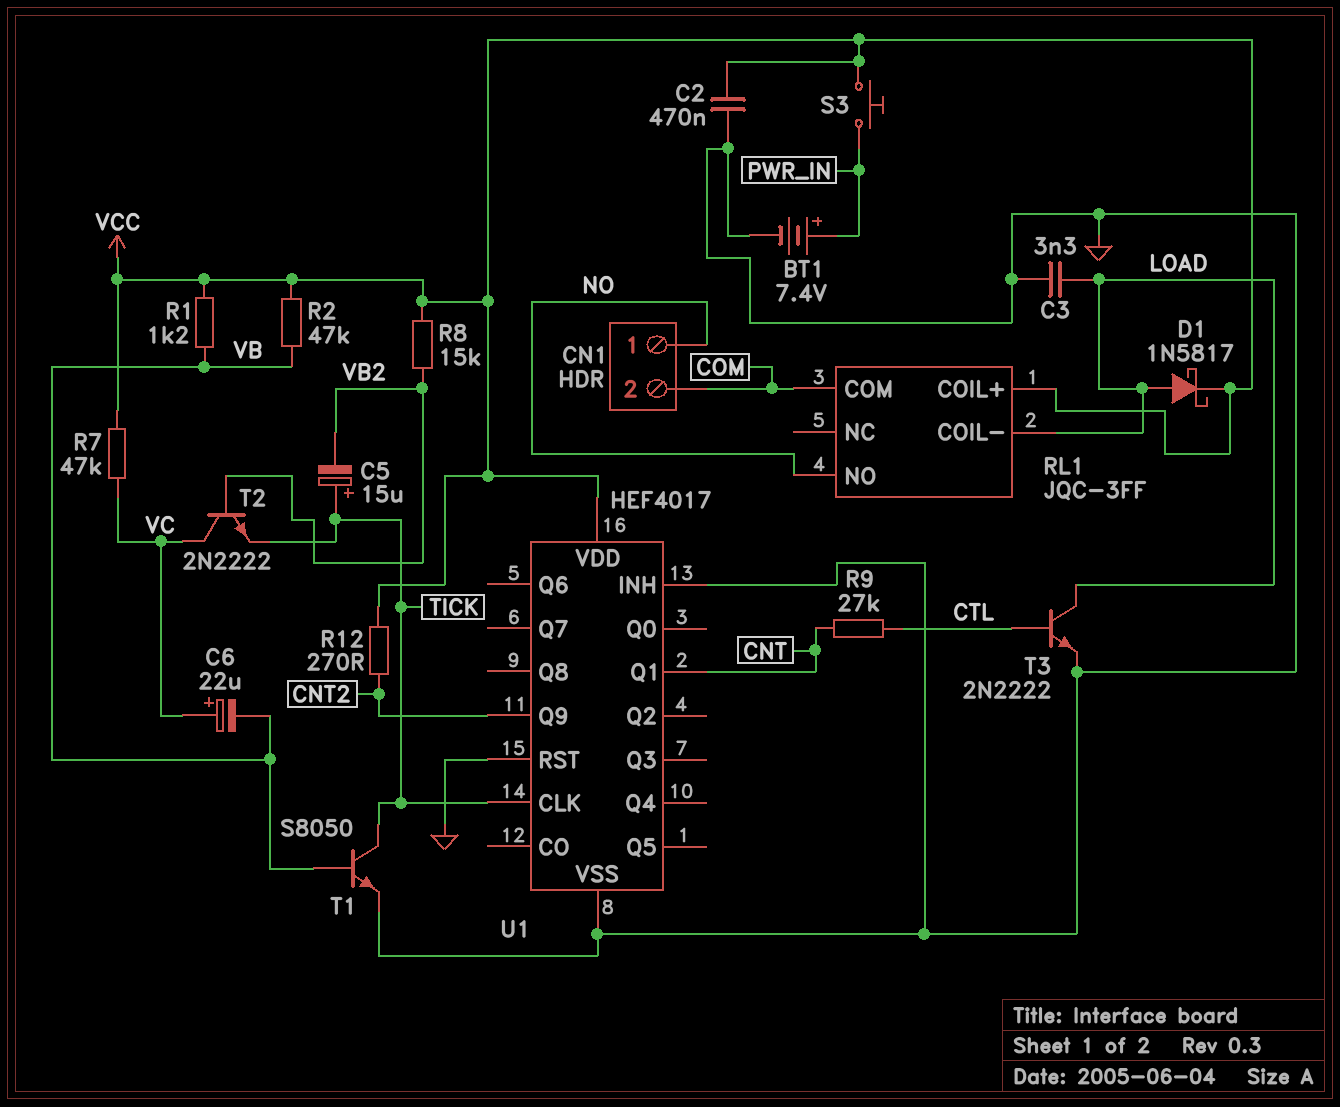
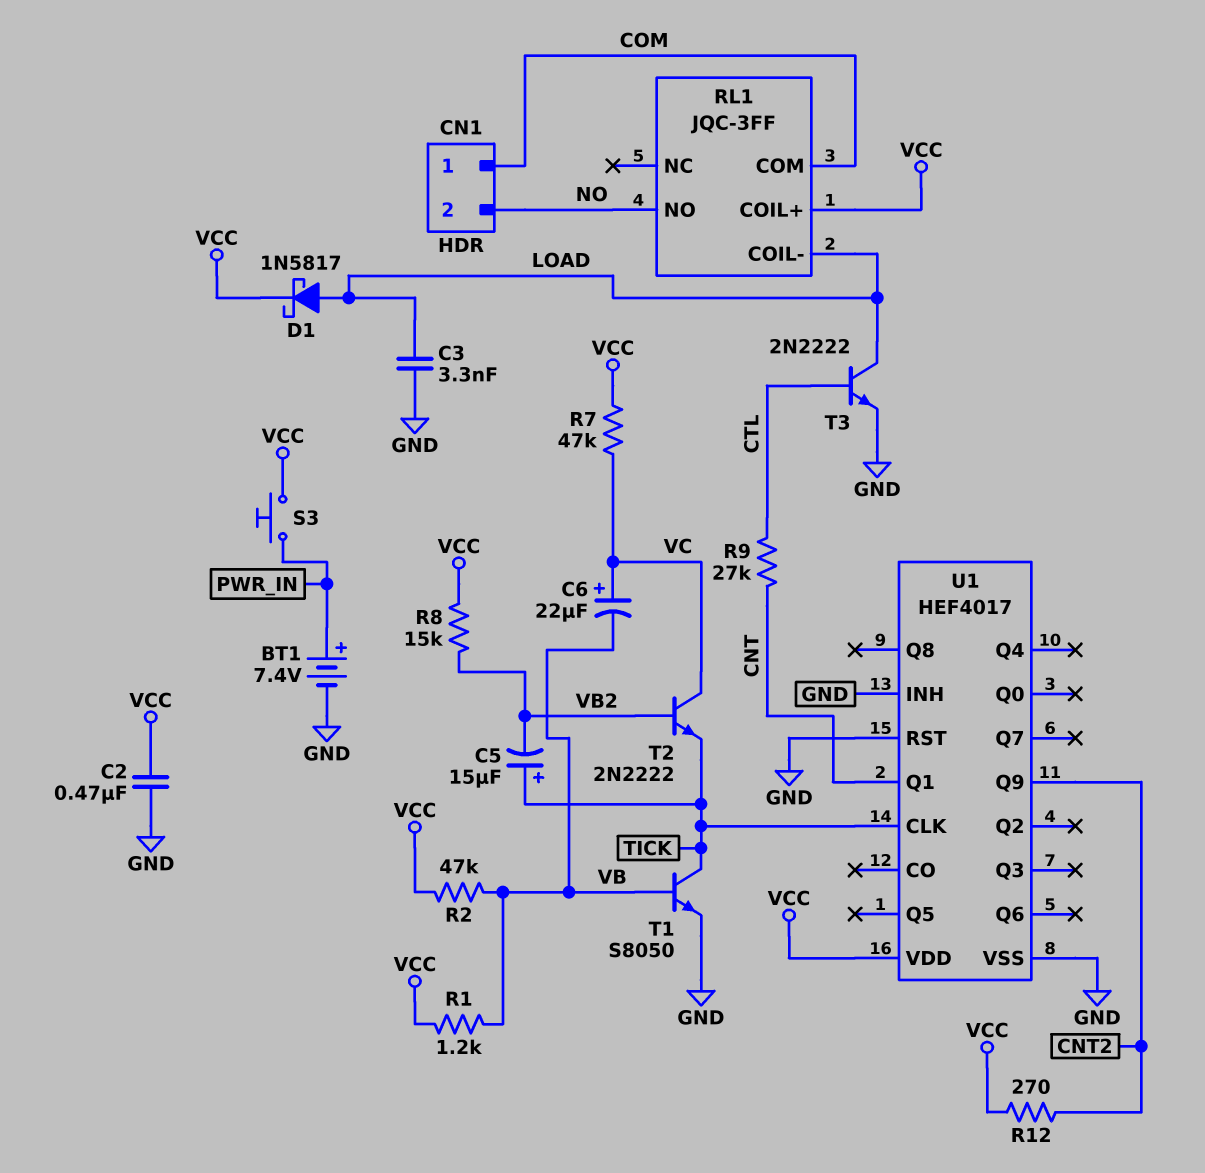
CN1 pin 1: NO -> COM
CN1 pin 2: COM -> NO

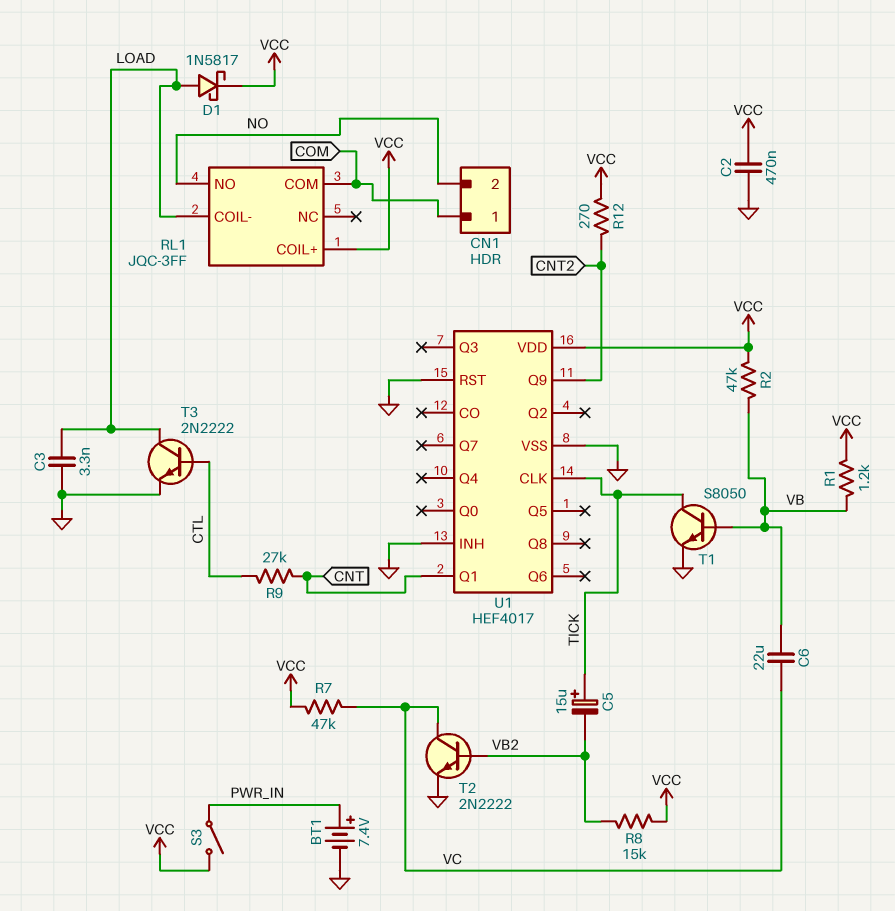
C6: 22uF (plus VC, minus VB) -> 22uF (VB, VC)
S3: button (PWR_IN, VCC) -> switch (PWR_IN, VCC)
T2: NPN 2N2222 (B VB2, C VC, E TICK) -> NPN 2N2222 (B VB2, C VC, E GND)

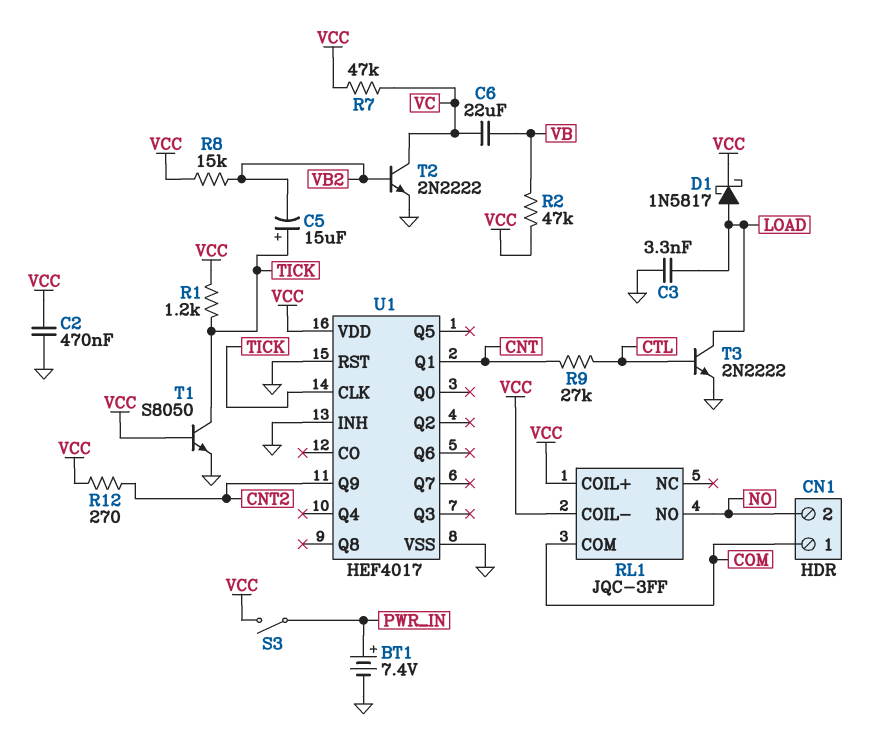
R1: 1.2k (VB, VCC) -> 1.2k (TICK, VCC)
RL1 pin COIL-: LOAD -> VCC
T1: NPN S8050 (B VB, C TICK, E GND) -> NPN S8050 (B VCC, C TICK, E GND)

